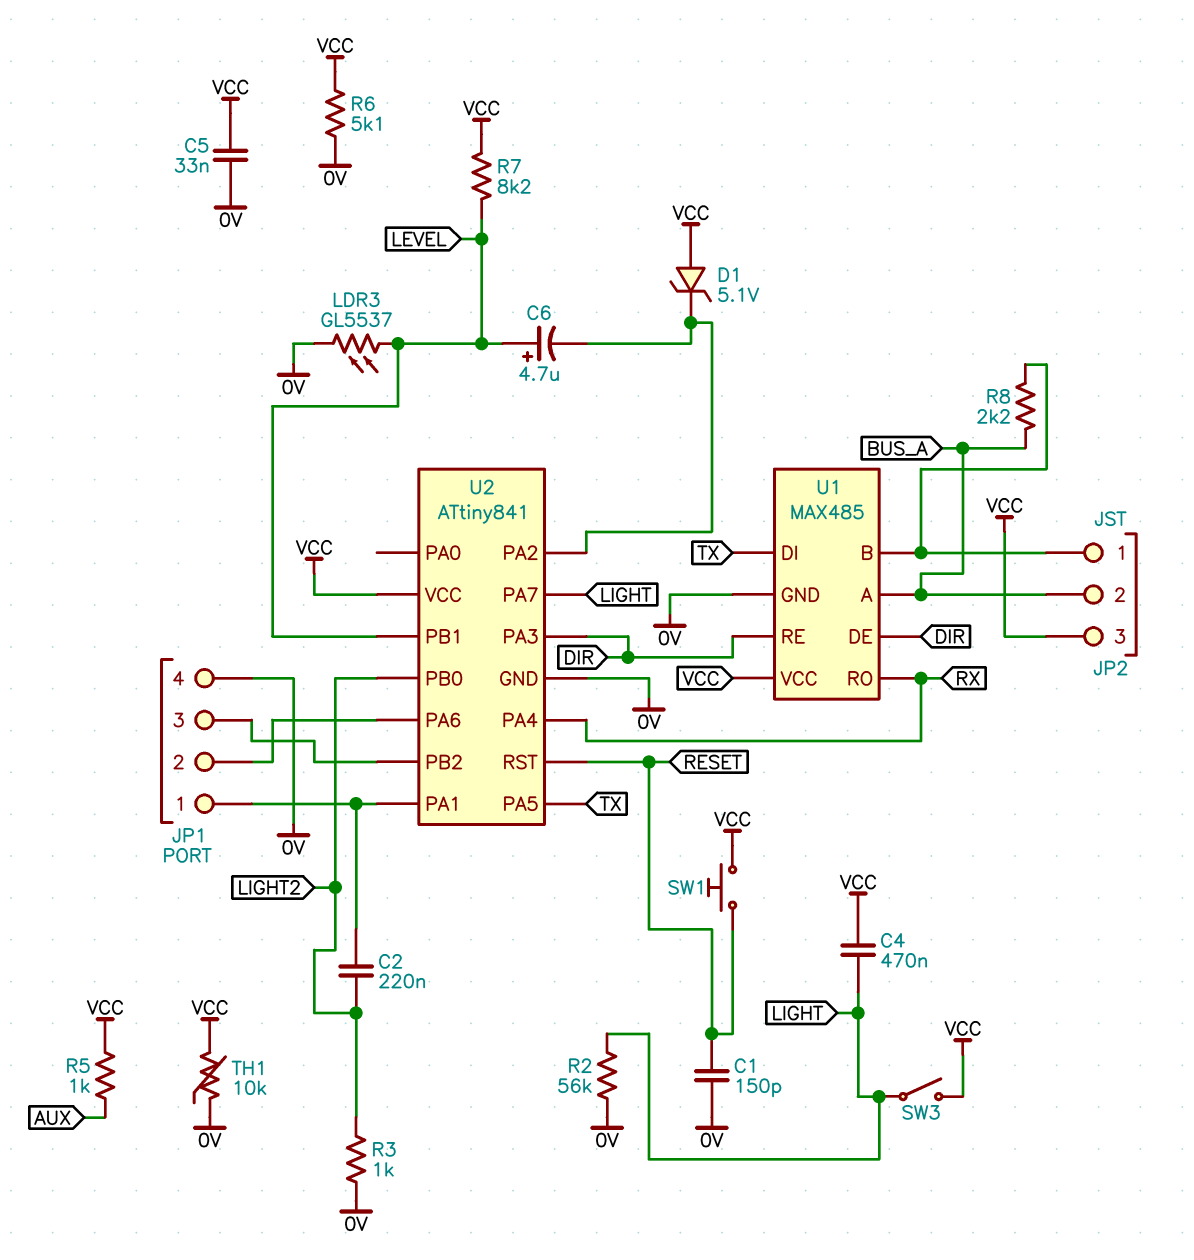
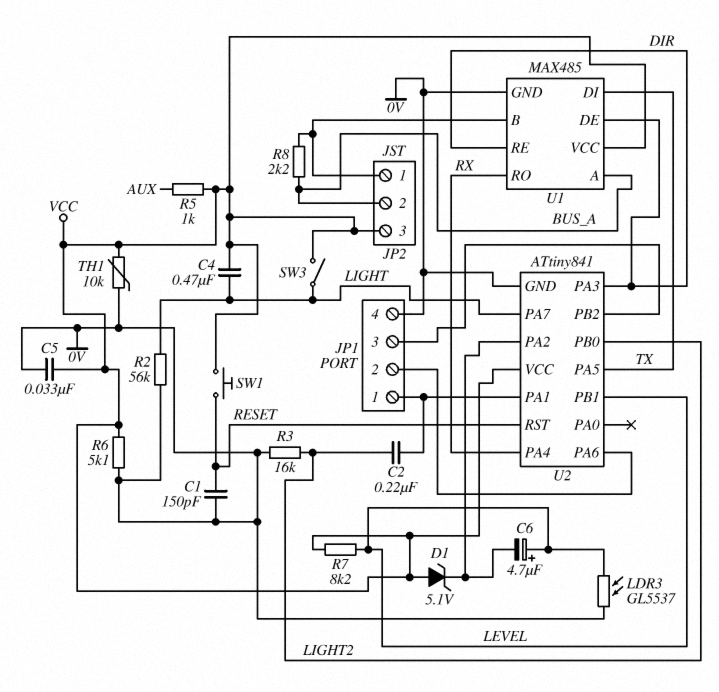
R3: 1k (0V, LIGHT2) -> 16k (0V, LIGHT2)

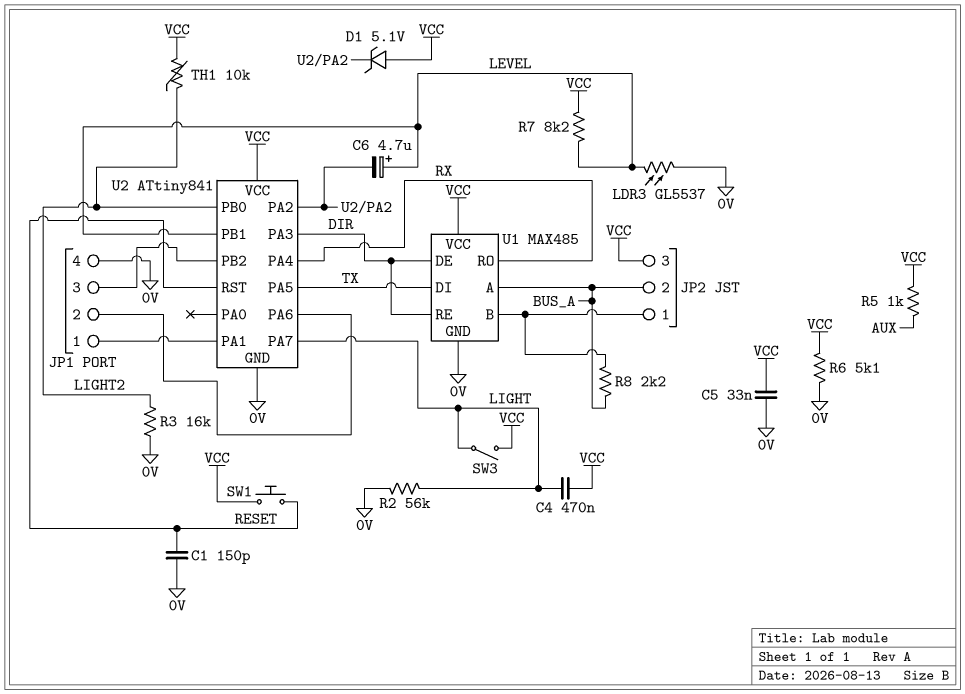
C2: 220nF (JP1/1, LIGHT2) -> none
TH1: 10k (0V, VCC) -> 10k (LIGHT2, VCC)

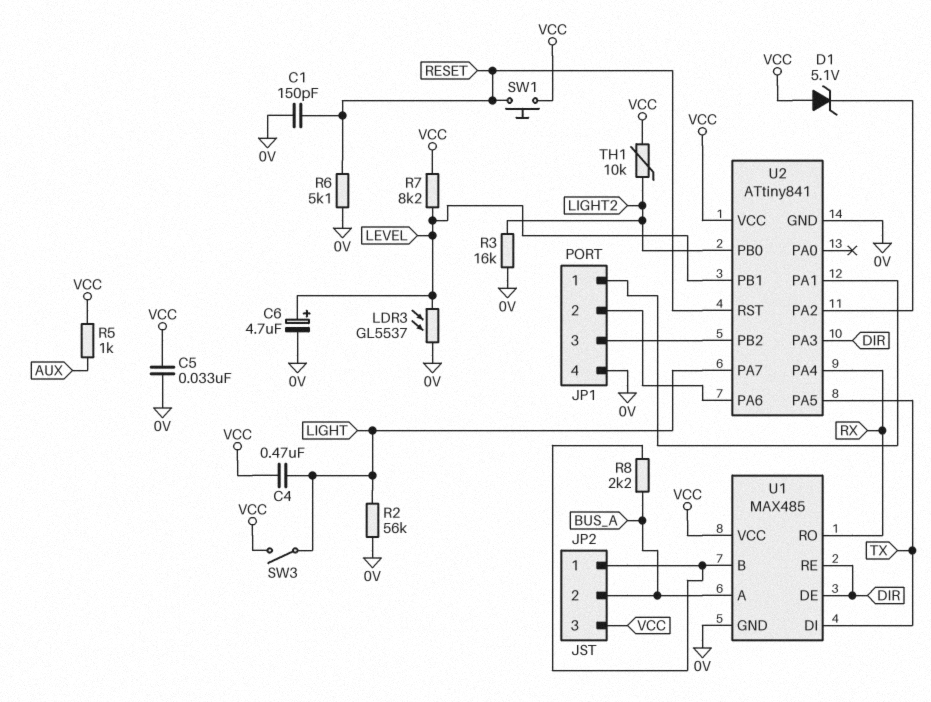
C6: 4.7uF (plus LEVEL, minus U2/PA2) -> 4.7uF (plus LEVEL, minus 0V)
R6: 5.1k (0V, VCC) -> 5.1k (0V, RESET)

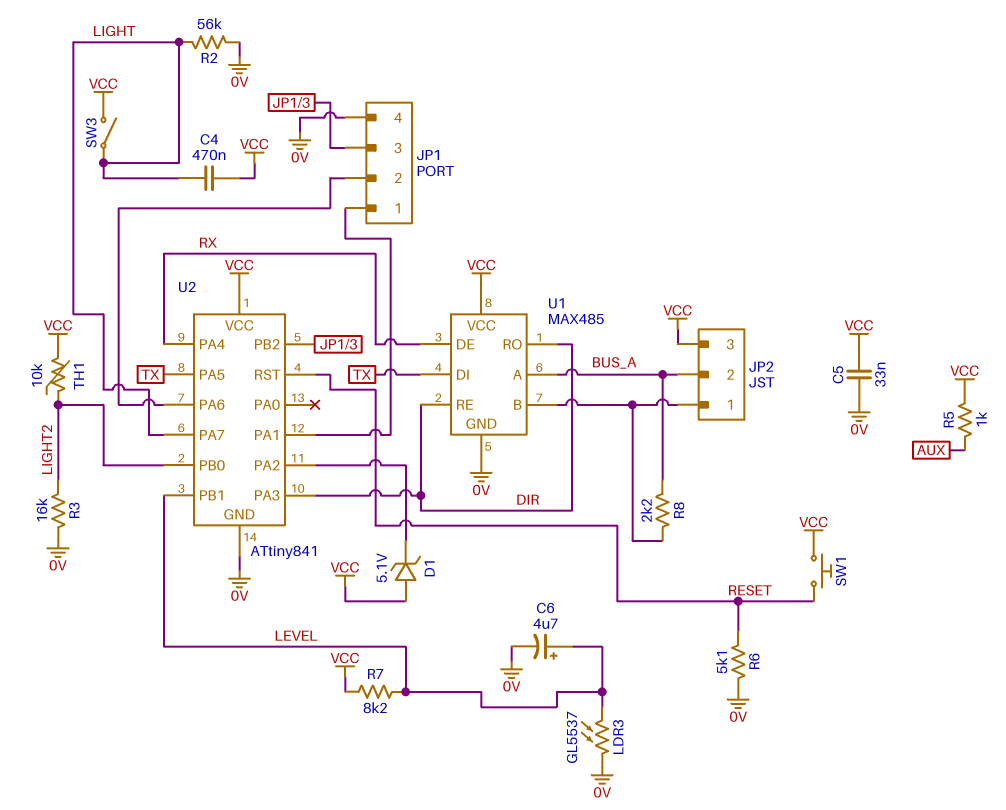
C1: 150pF (0V, RESET) -> none
U1 pin DE: DIR -> RX
U1 pin RO: RX -> DIR

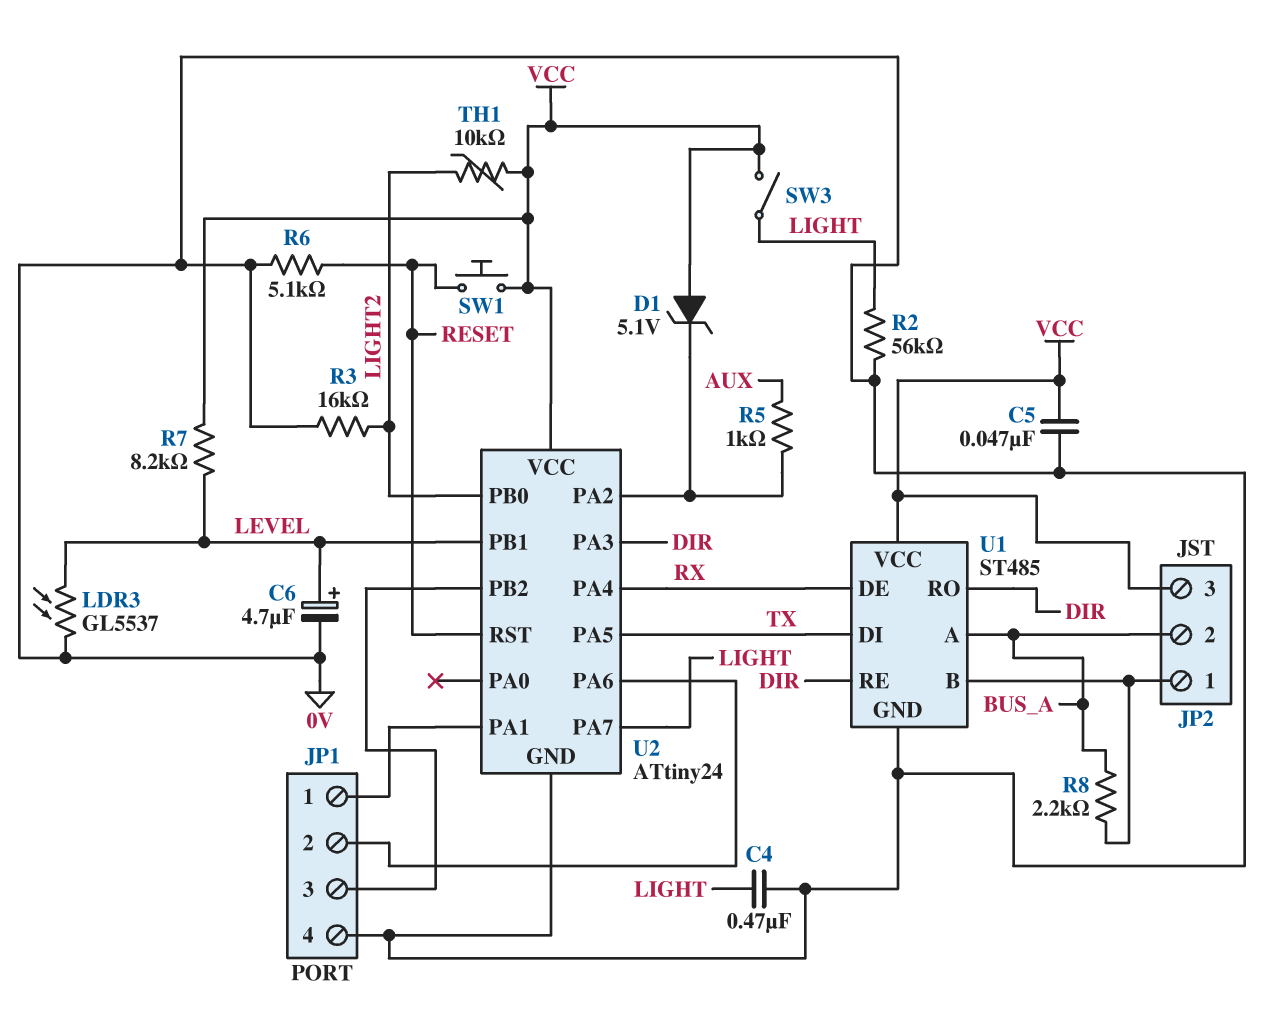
C4: 470nF (LIGHT, VCC) -> 470nF (0V, LIGHT)
C5: 33nF (0V, VCC) -> 47nF (0V, VCC)
R5: 1k (AUX, VCC) -> 1k (AUX, U2/PA2)
U1: MAX485 -> ST485
U2: ATtiny841 -> ATtiny24

